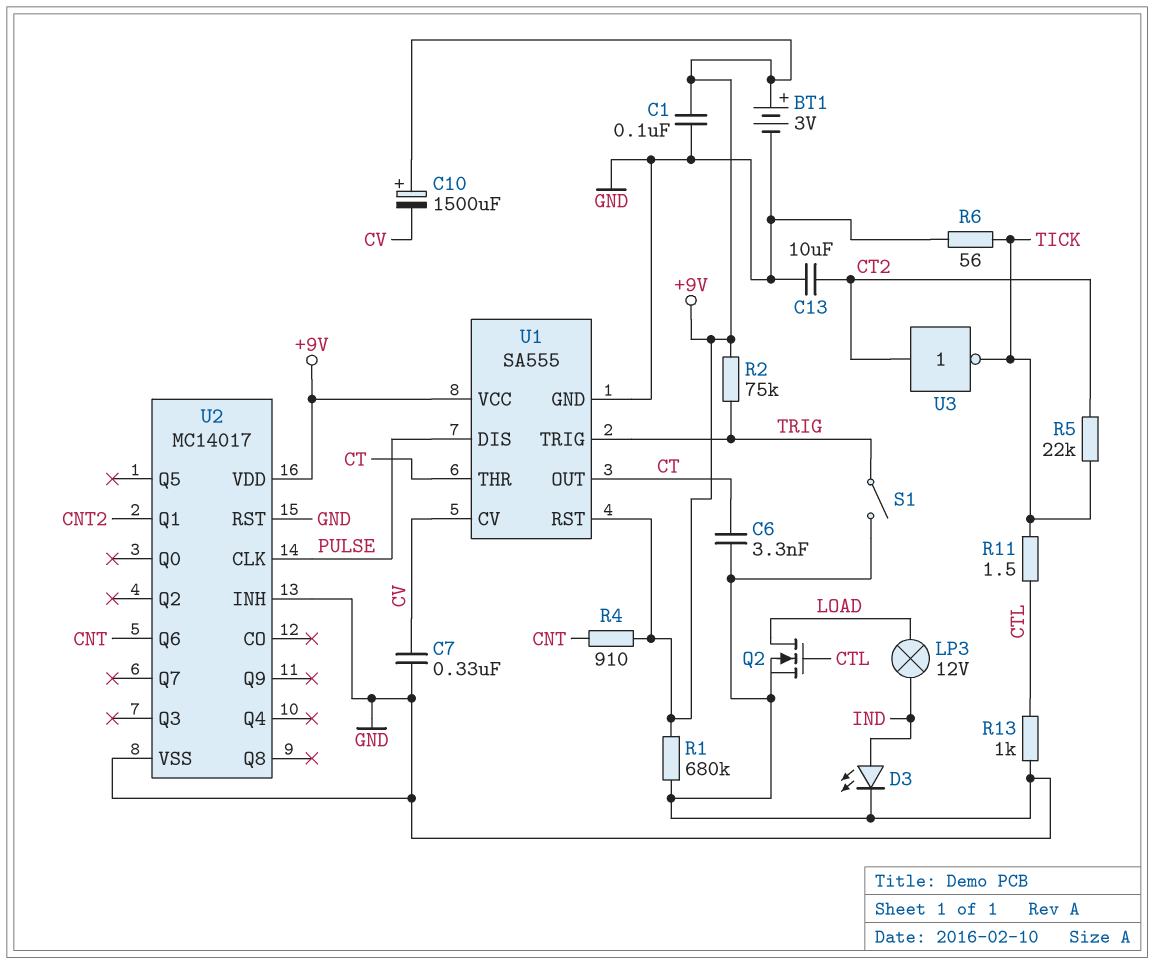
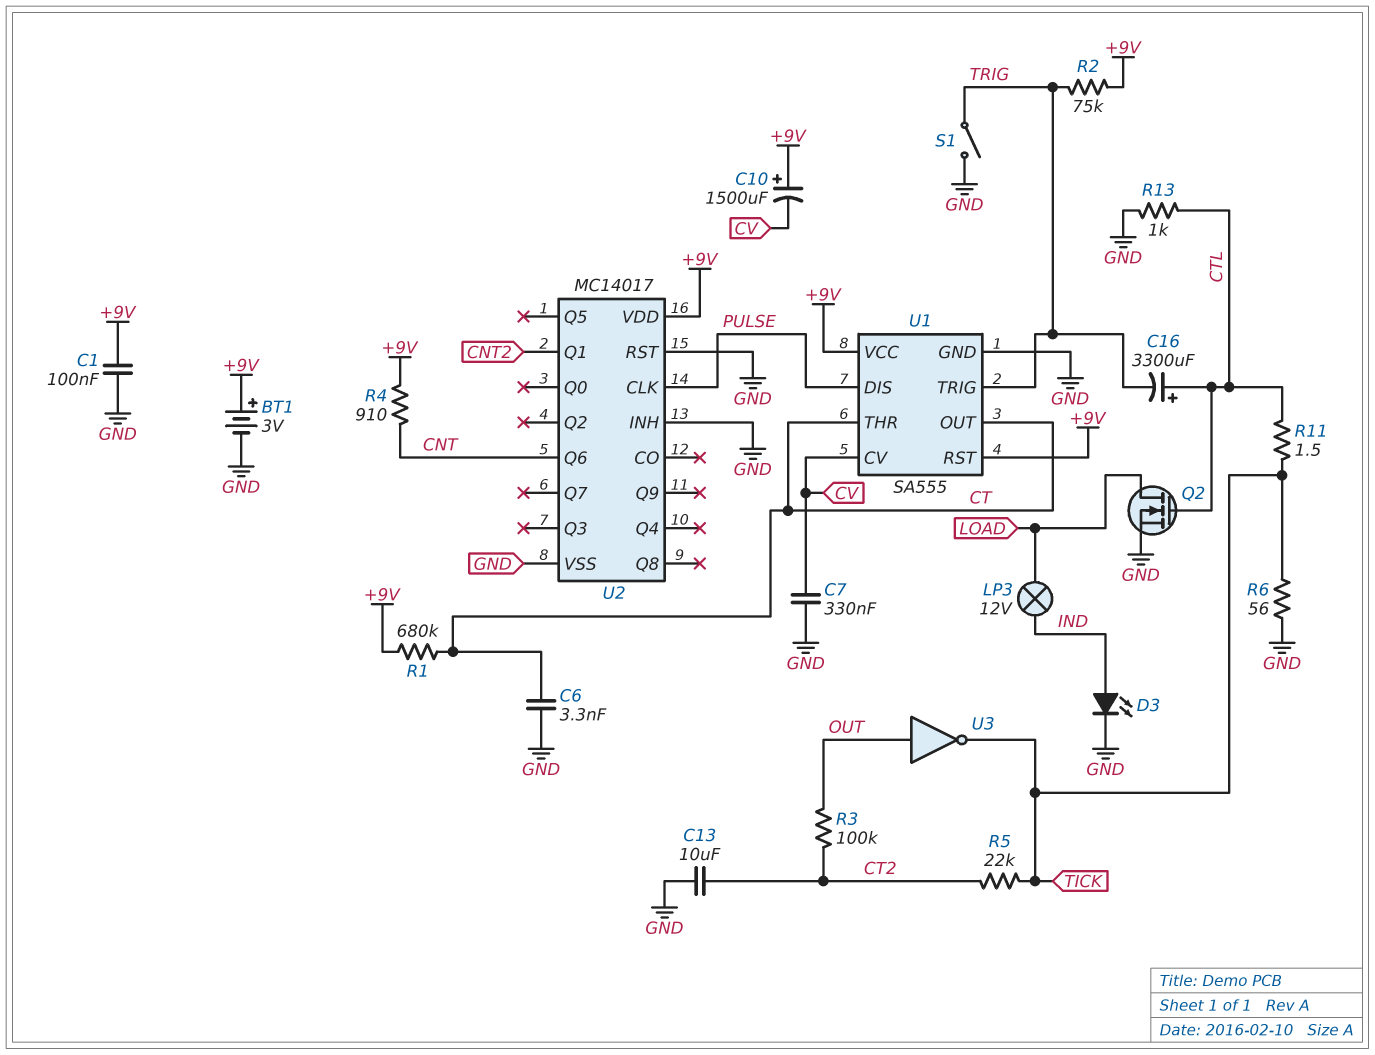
C16: none -> 3300uF (plus CTL, minus TRIG)
R1: 680k (+9V, GND) -> 680k (+9V, CT)
R3: none -> 100k (CT2, OUT)
U3: NOT (in CT2, out TICK) -> NOT (in OUT, out TICK)

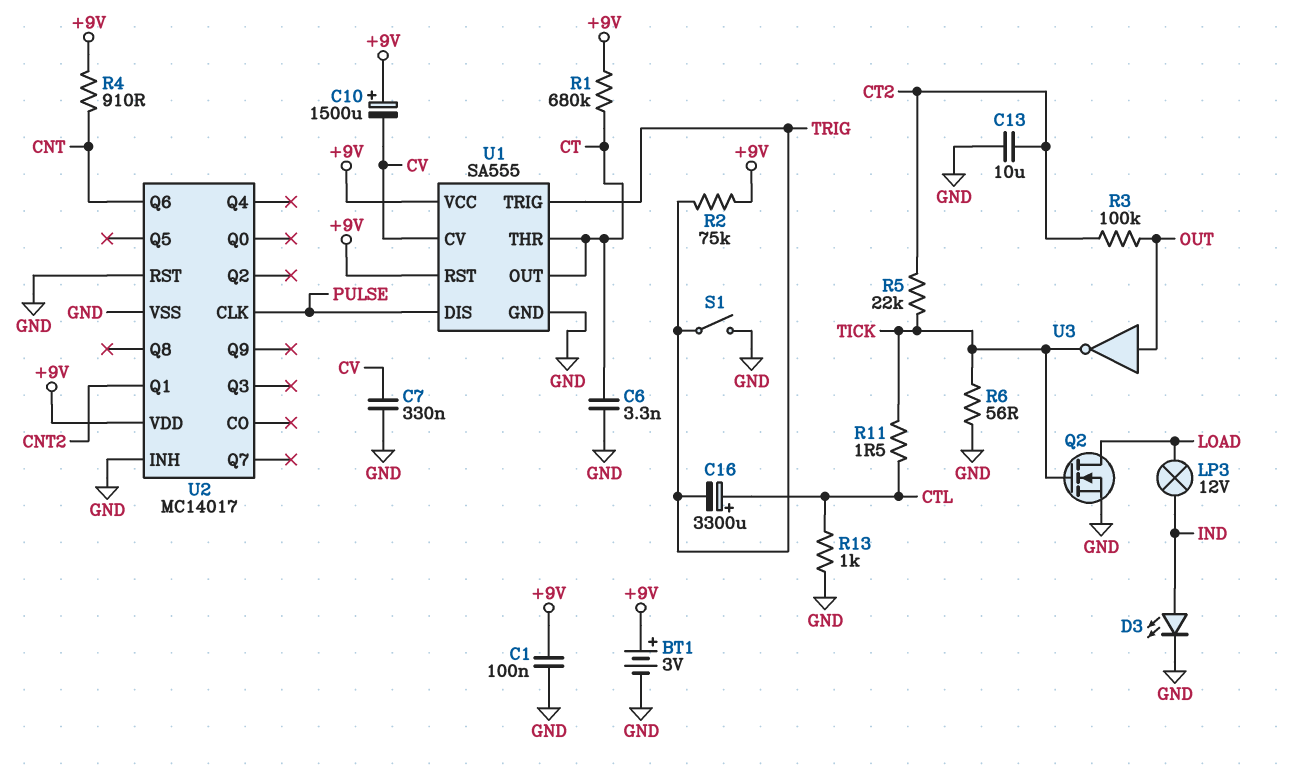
Q2: NMOS (G CTL, D LOAD, S GND) -> NMOS (G TICK, D LOAD, S GND)

